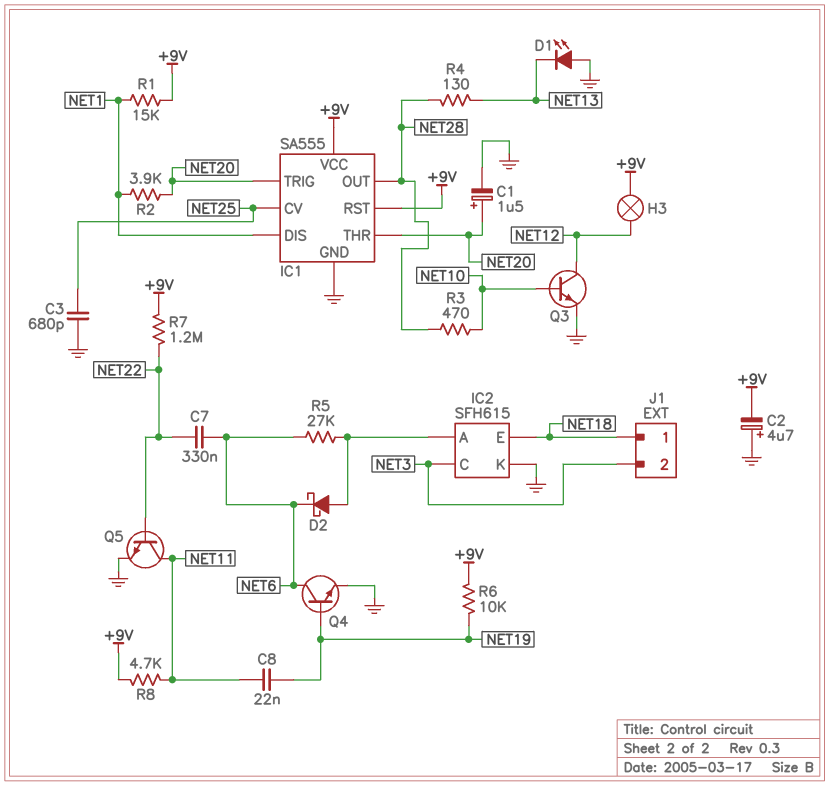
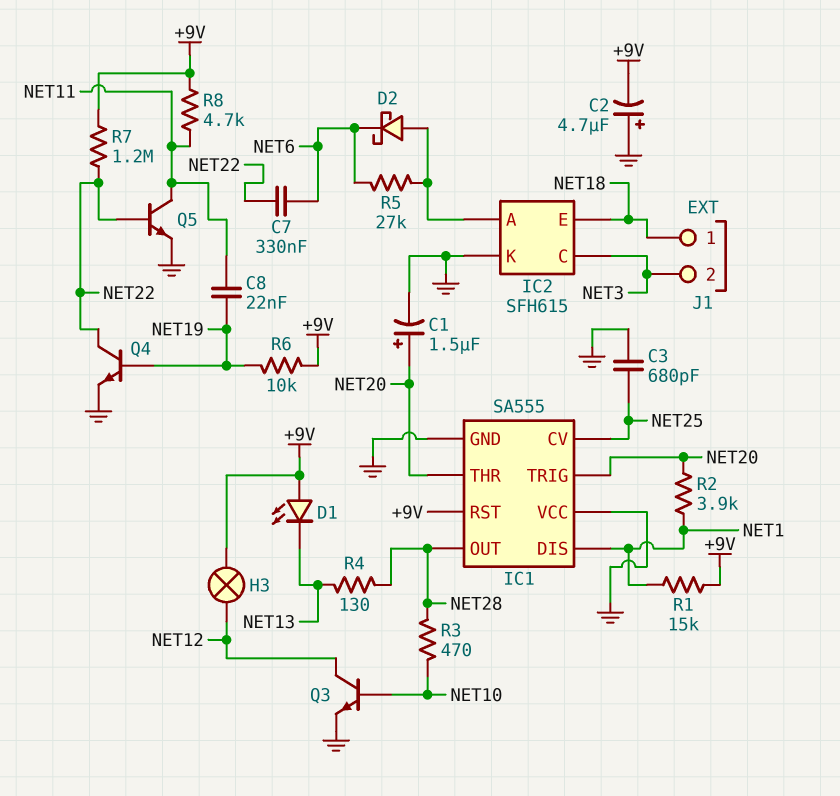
D1: LED (A GND, K NET13) -> LED (A +9V, K NET13)
IC1 pin VCC: +9V -> GND
Q4: NPN (B NET19, C NET6, E GND) -> NPN (B NET19, C NET22, E GND)

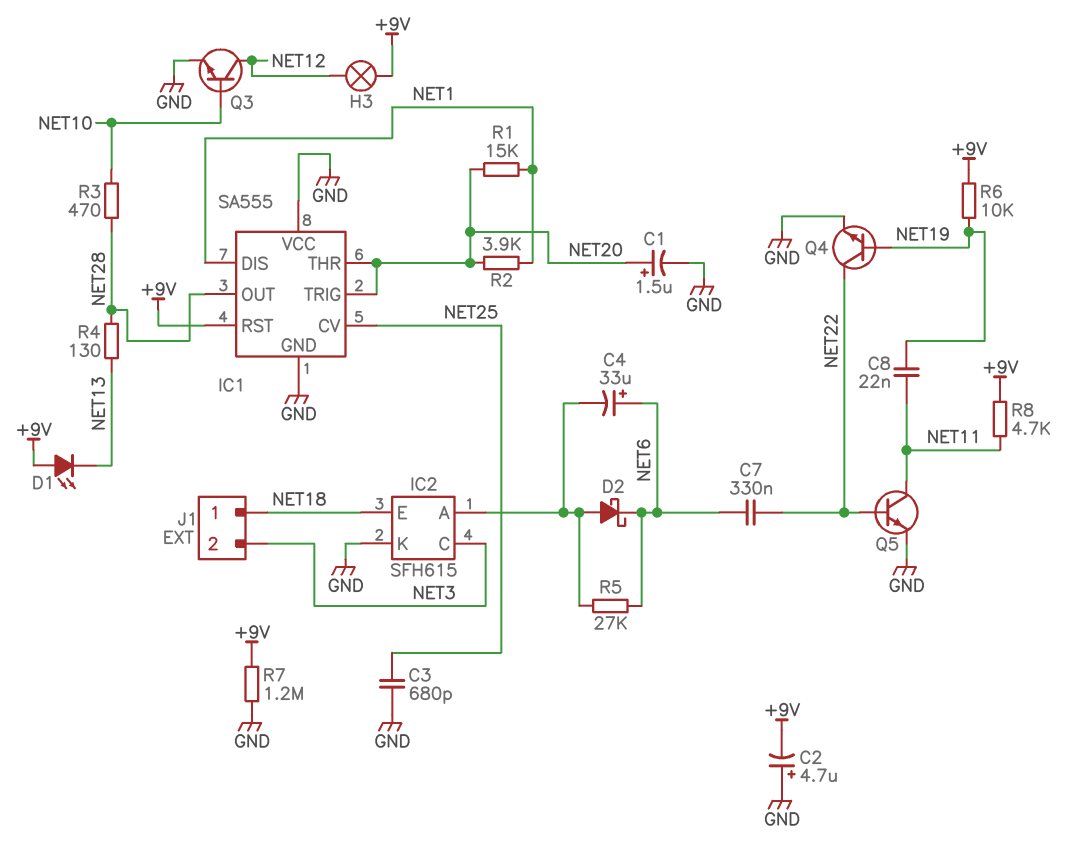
C4: none -> 33uF (plus NET6, minus IC2/A)
R1: 15k (+9V, NET1) -> 15k (NET1, NET20)
R7: 1.2M (+9V, NET22) -> 1.2M (+9V, GND)

